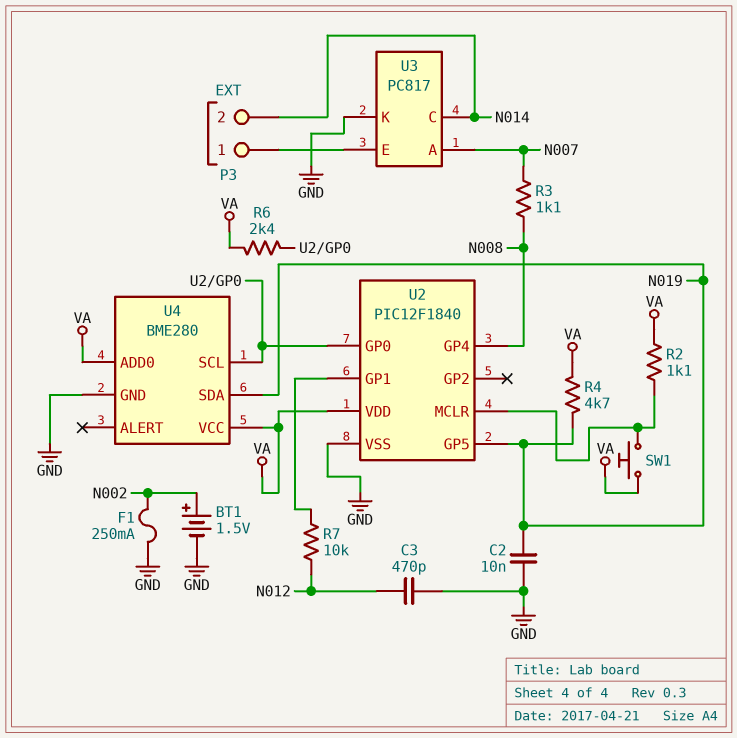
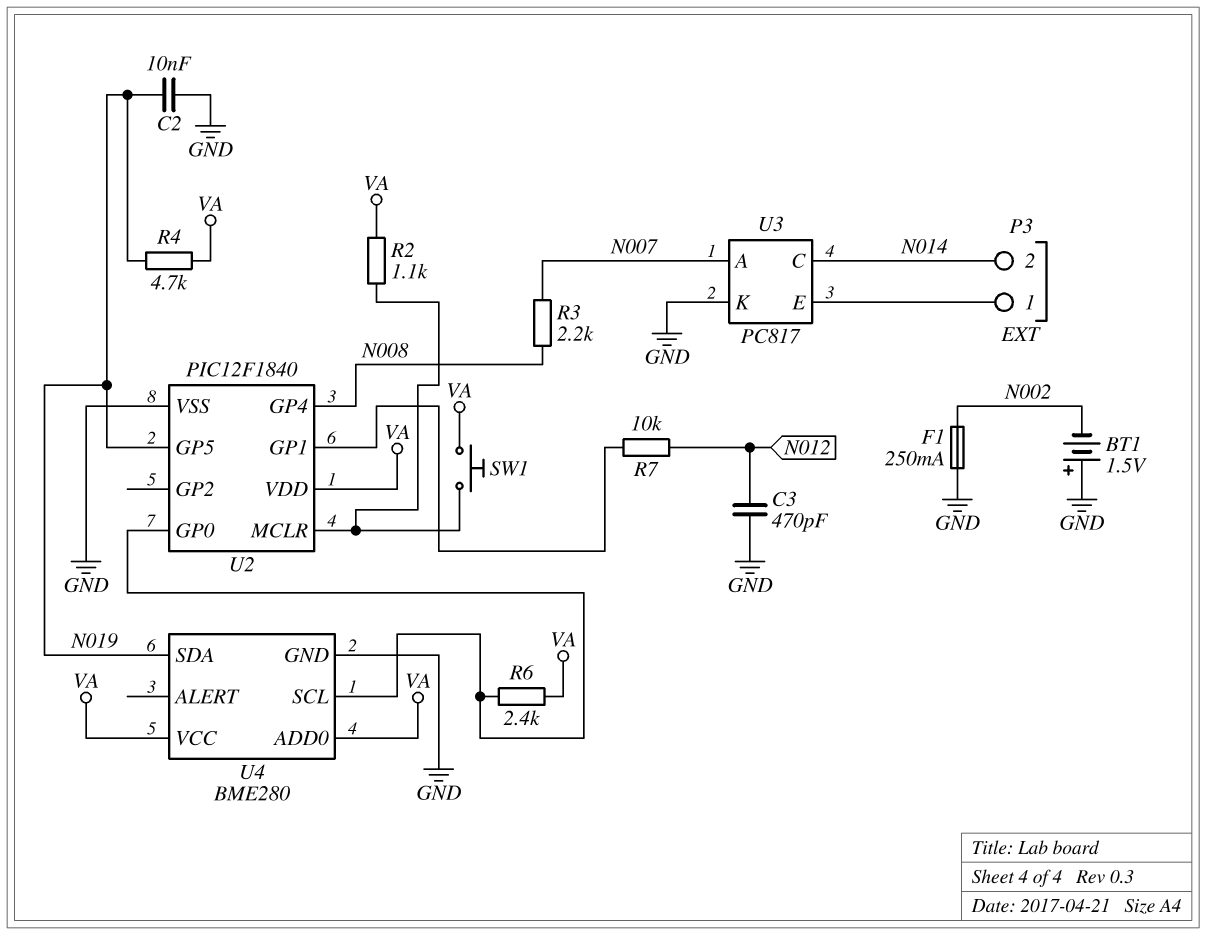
BT1: 1.5V (plus N002, minus GND) -> 1.5V (plus GND, minus N002)
R3: 1.1k (N007, N008) -> 2.2k (N007, N008)

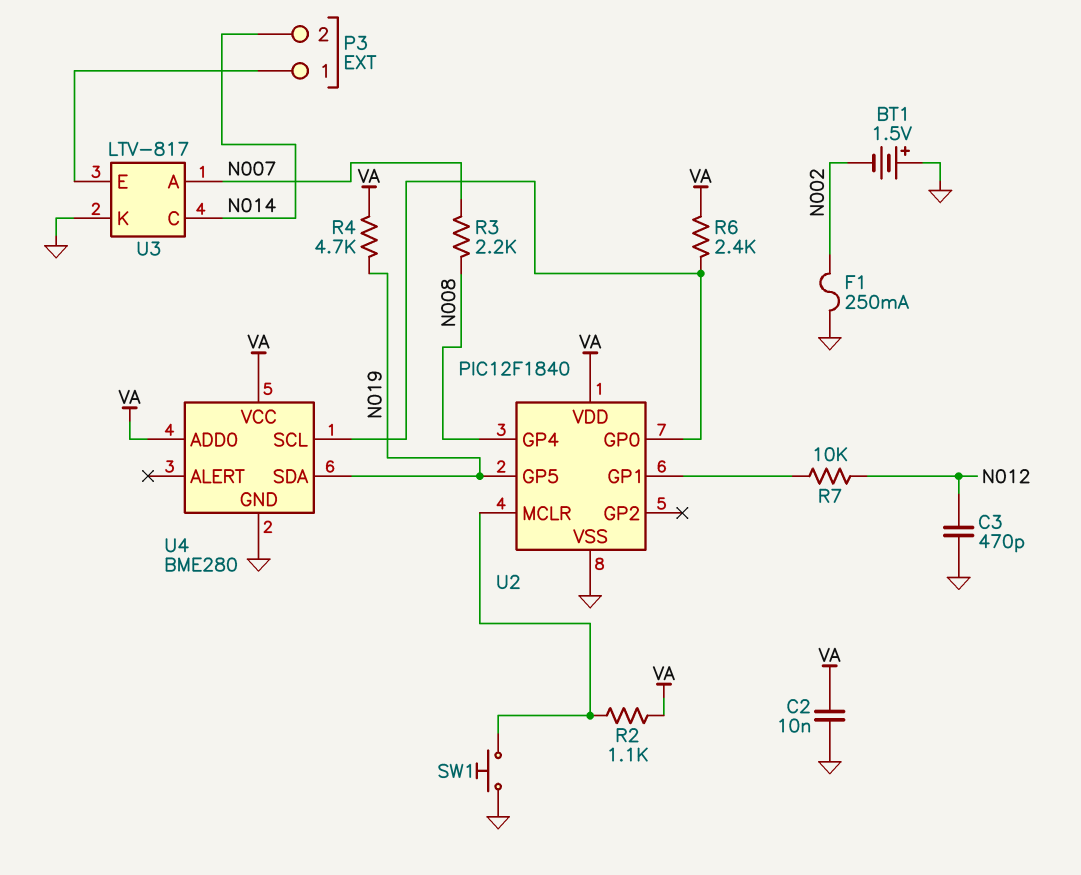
C2: 10nF (GND, N019) -> 10nF (GND, VA)
SW1: button (U2/MCLR, VA) -> button (GND, U2/MCLR)
U3: PC817 -> LTV-817

